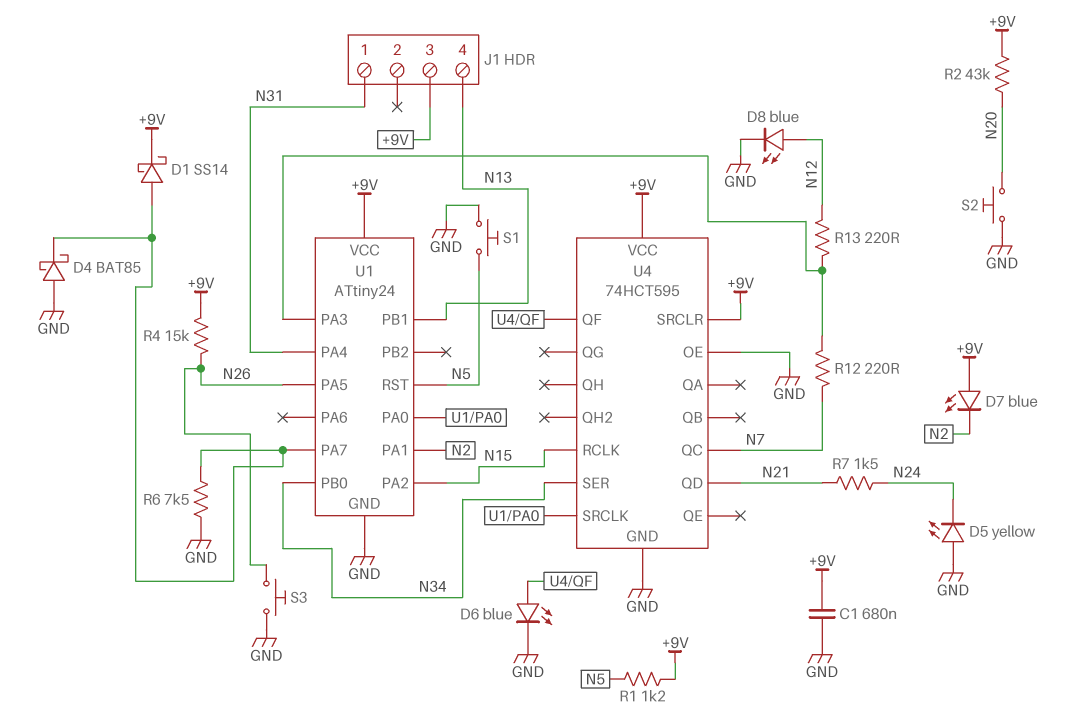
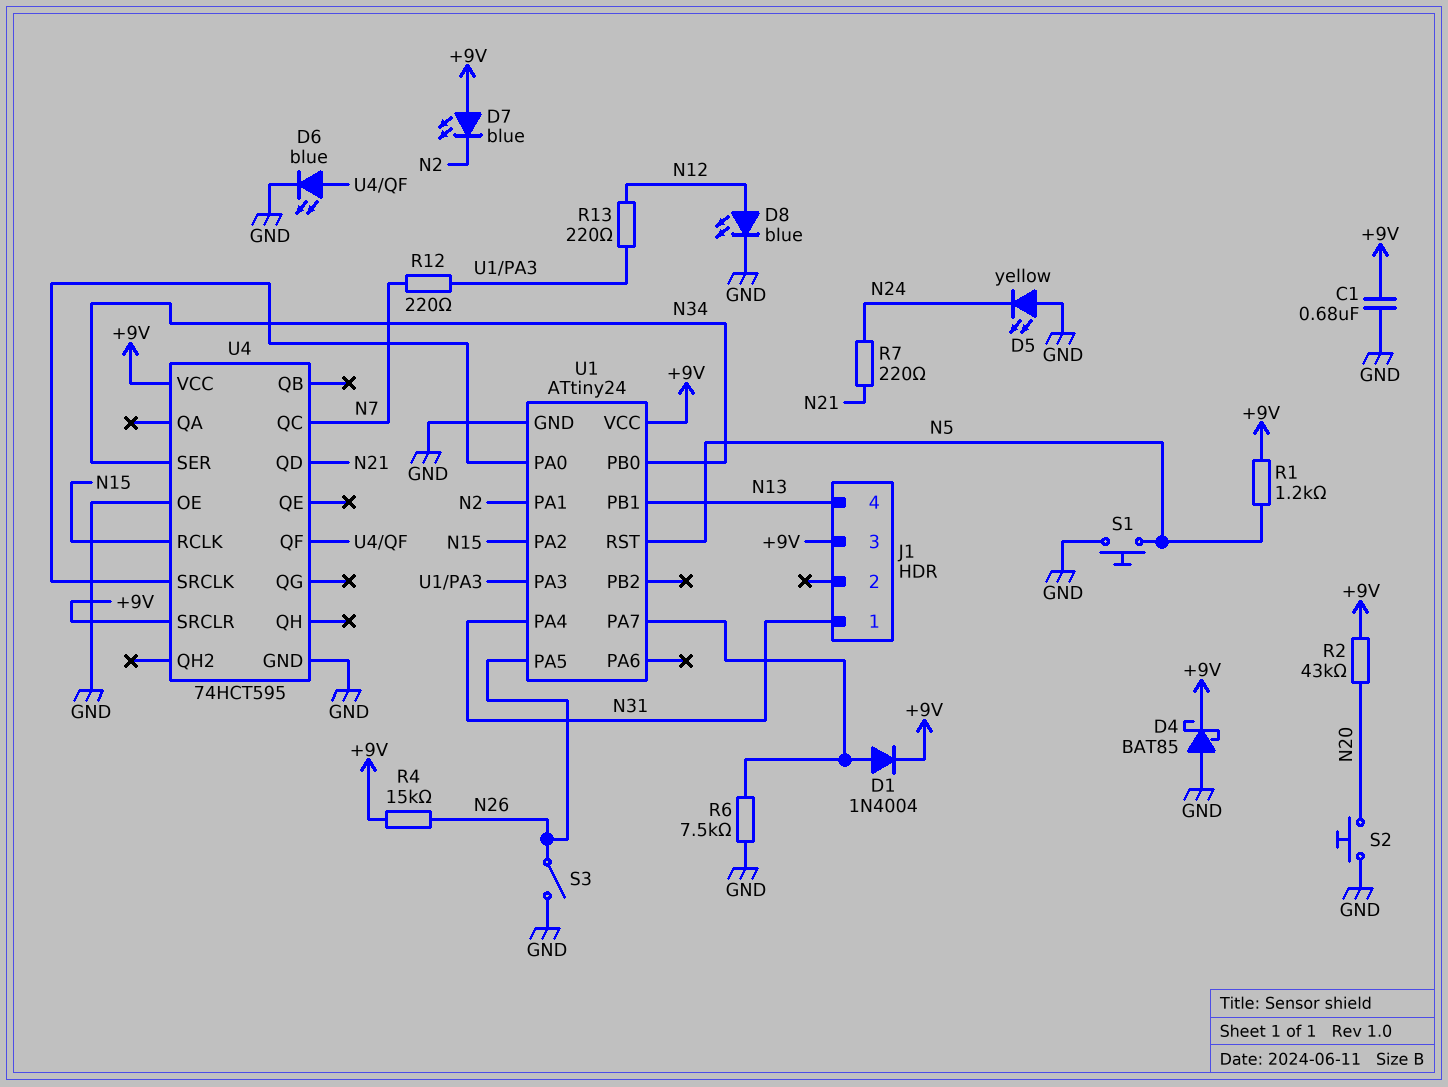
D1: schottky SS14 (A U1/PA7, K +9V) -> diode 1N4004 (A U1/PA7, K +9V)
D4: schottky BAT85 (A GND, K U1/PA7) -> schottky BAT85 (A GND, K +9V)
R7: 1.5k (N21, N24) -> 220 (N21, N24)
S3: button (GND, N26) -> switch (GND, N26)

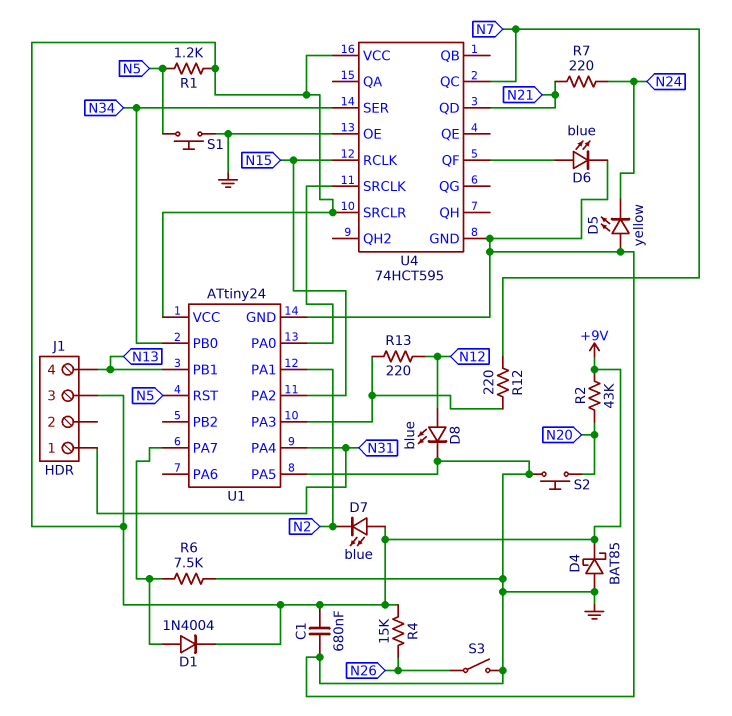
U1 pin PA5: N26 -> GND

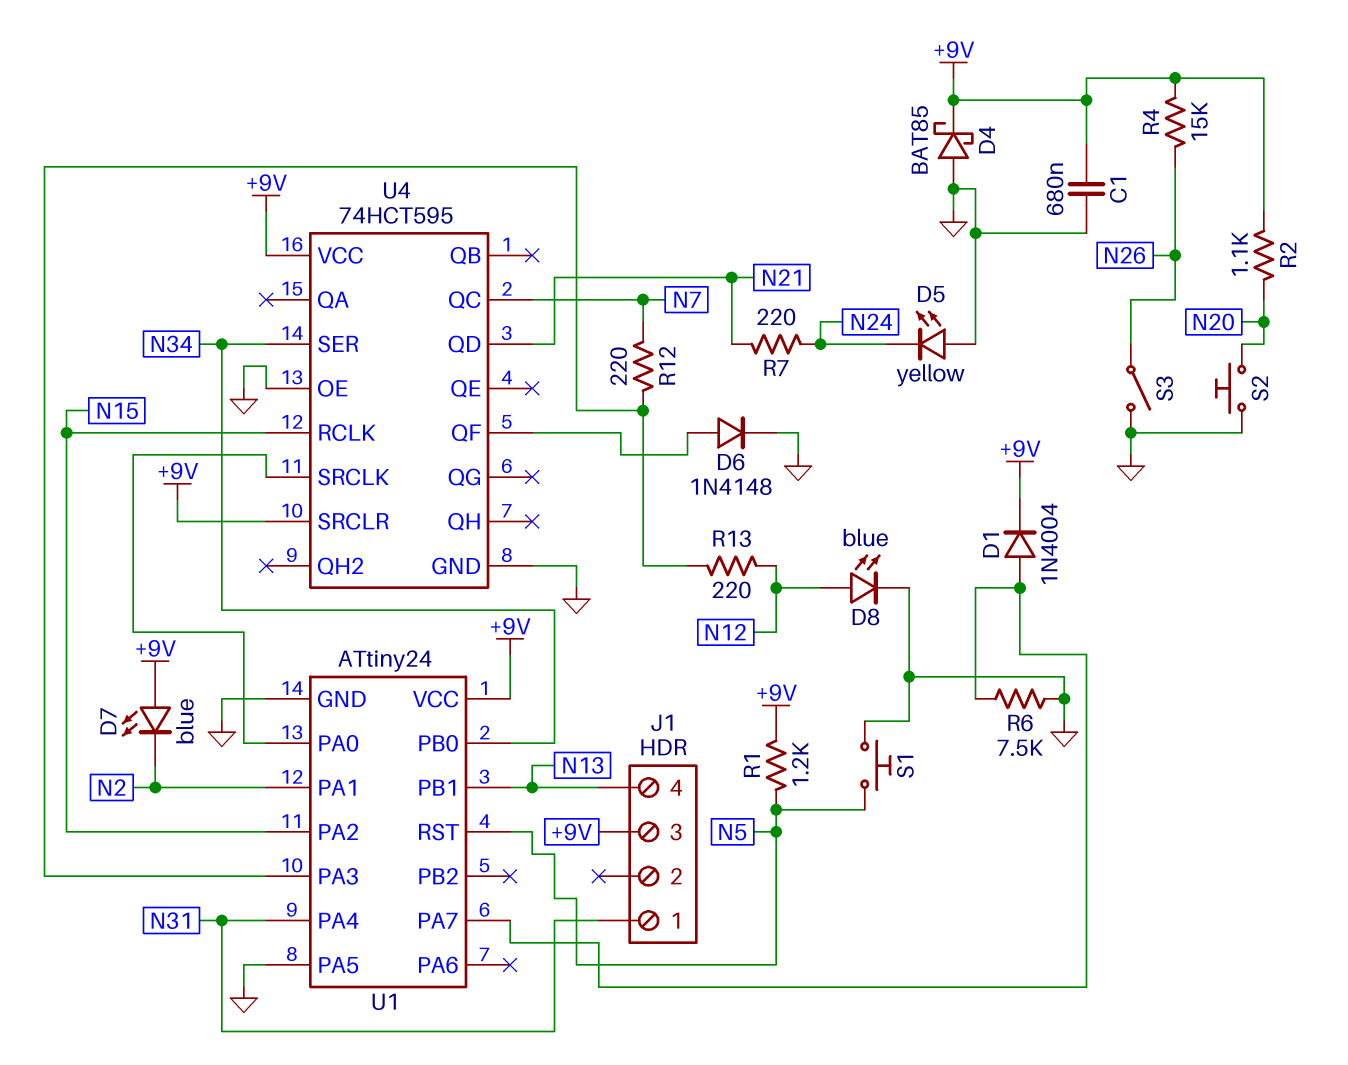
D6: LED blue (A U4/QF, K GND) -> diode 1N4148 (A U4/QF, K GND)
R2: 43k (+9V, N20) -> 1.1k (+9V, N20)

